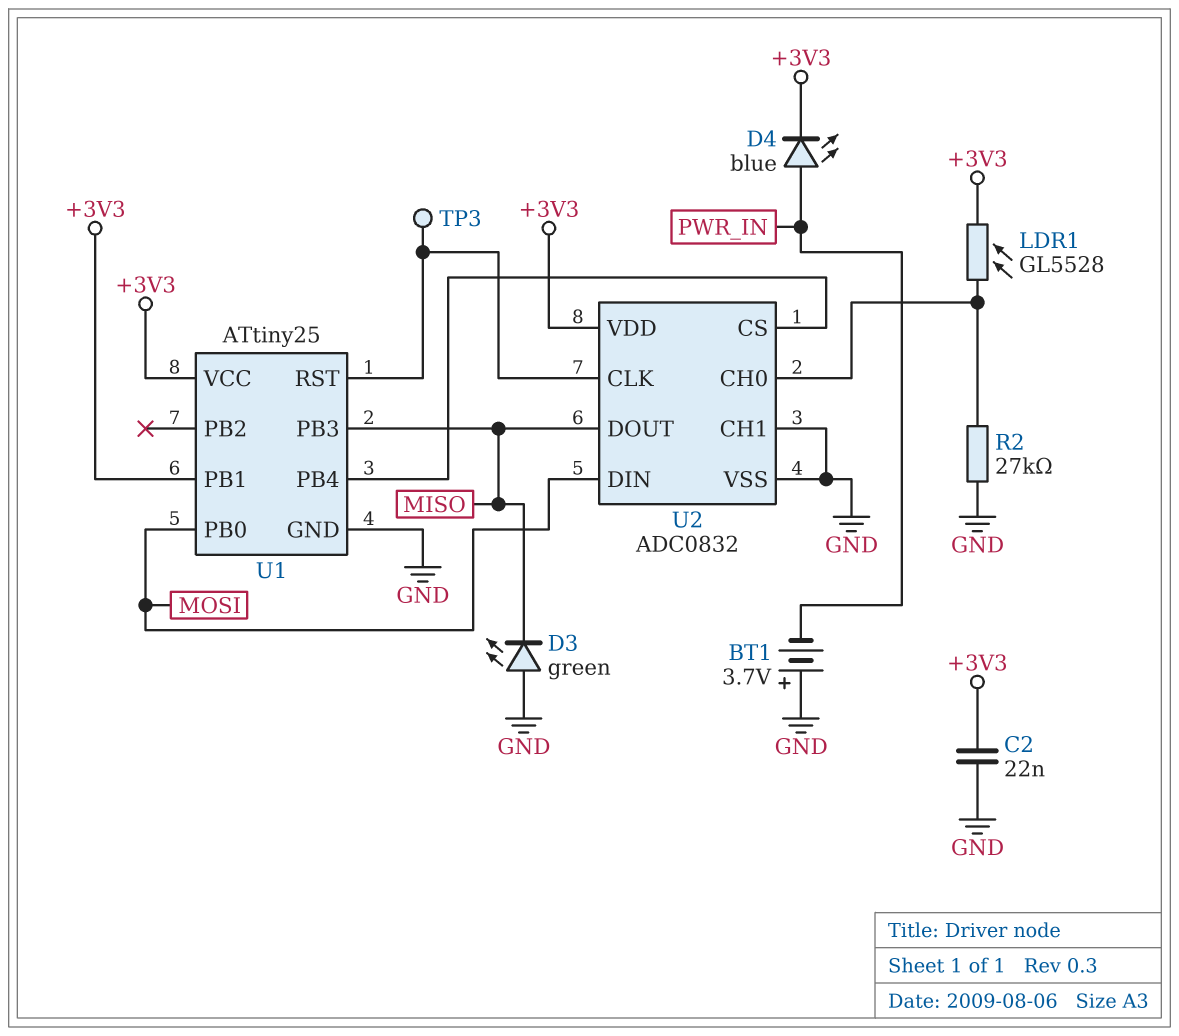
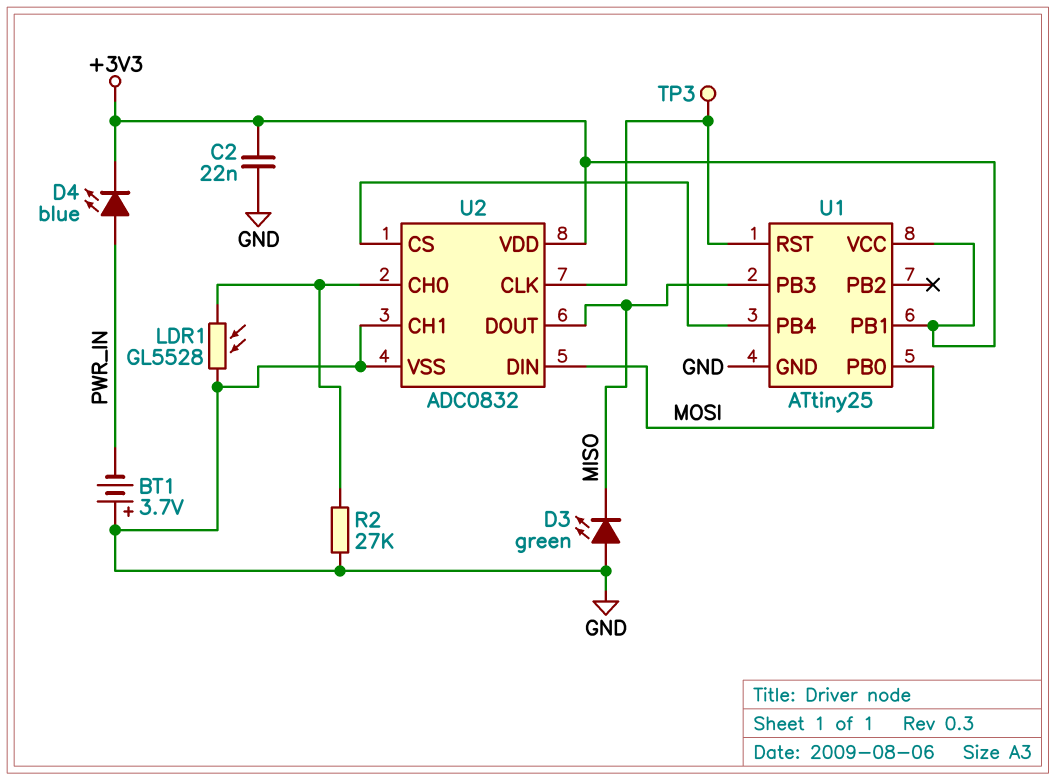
LDR1: GL5528 (+3V3, U2/CH0) -> GL5528 (GND, U2/CH0)

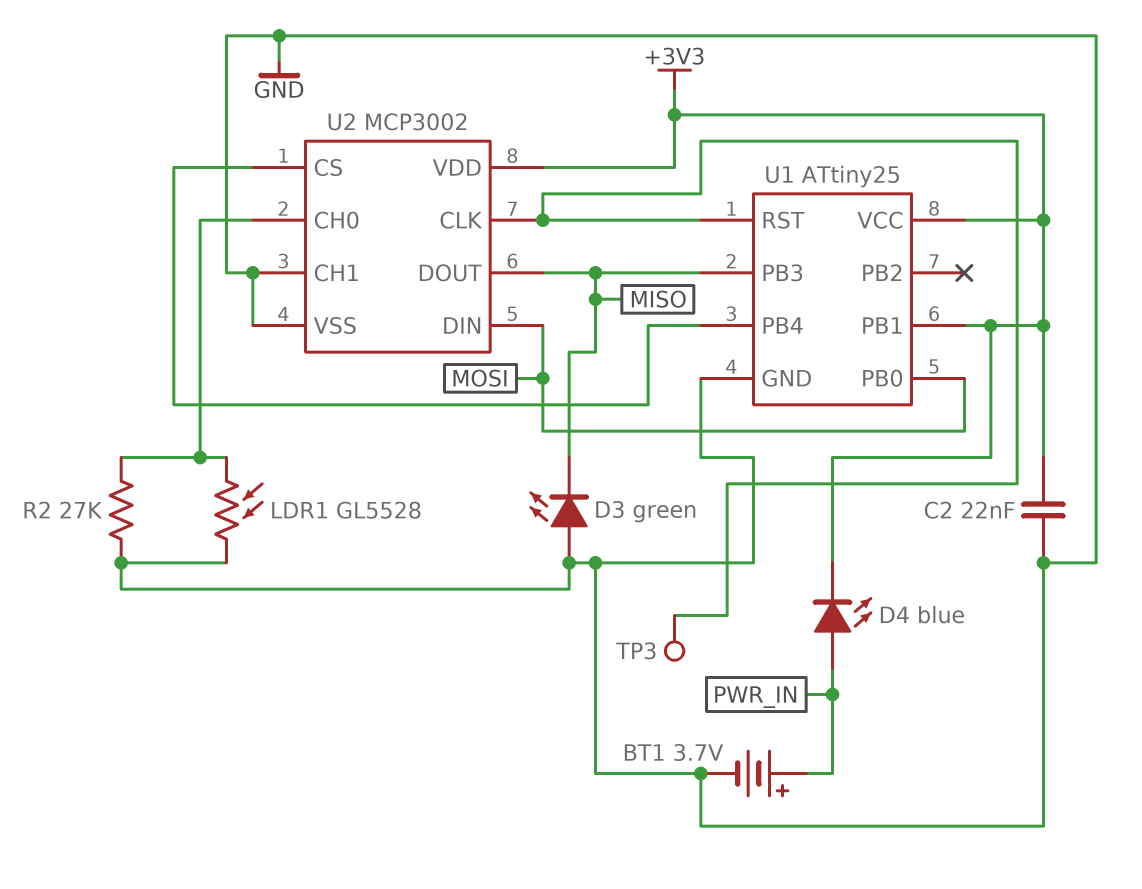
BT1: 3.7V (plus GND, minus PWR_IN) -> 3.7V (plus PWR_IN, minus GND)
U2: ADC0832 -> MCP3002

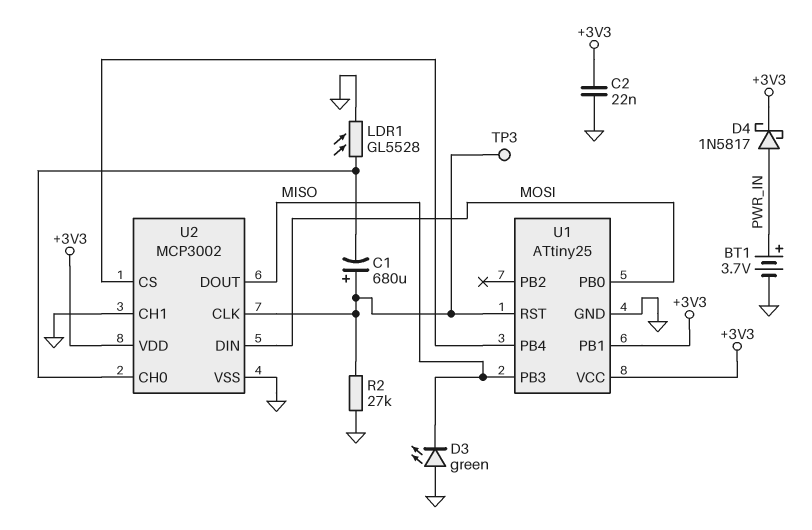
C1: none -> 680uF (plus U1/RST, minus U2/CH0)
D4: LED blue (A PWR_IN, K +3V3) -> schottky 1N5817 (A PWR_IN, K +3V3)
R2: 27k (GND, U2/CH0) -> 27k (GND, U1/RST)

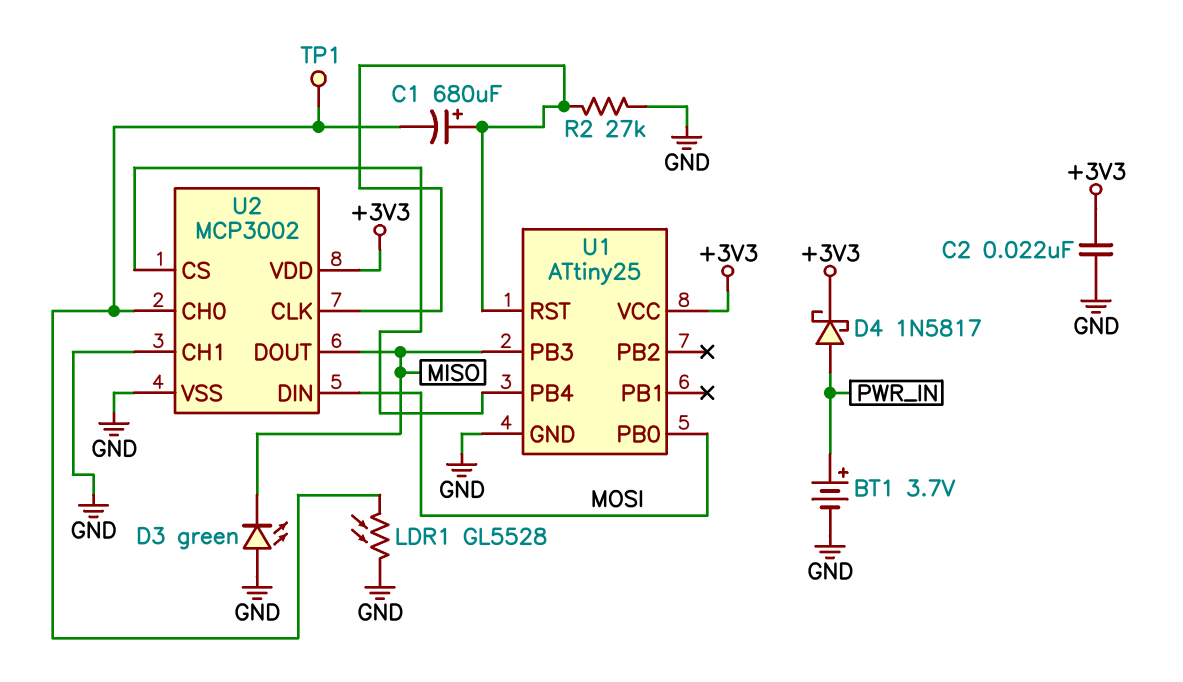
TP1: none -> test point (U2/CH0)
TP3: test point (U1/RST) -> none
U1 pin PB1: +3V3 -> none

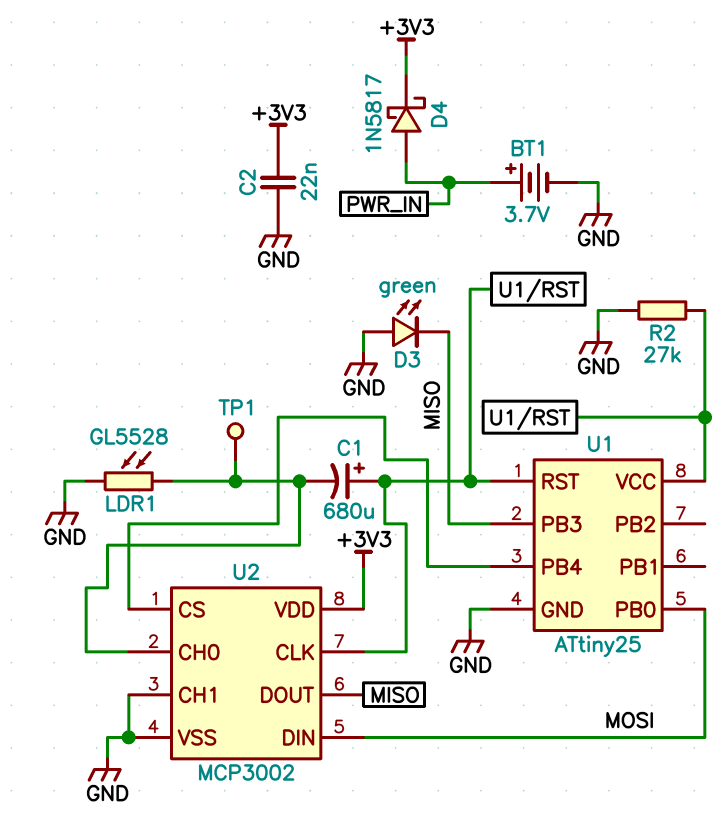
U1 pin VCC: +3V3 -> U1/RST

